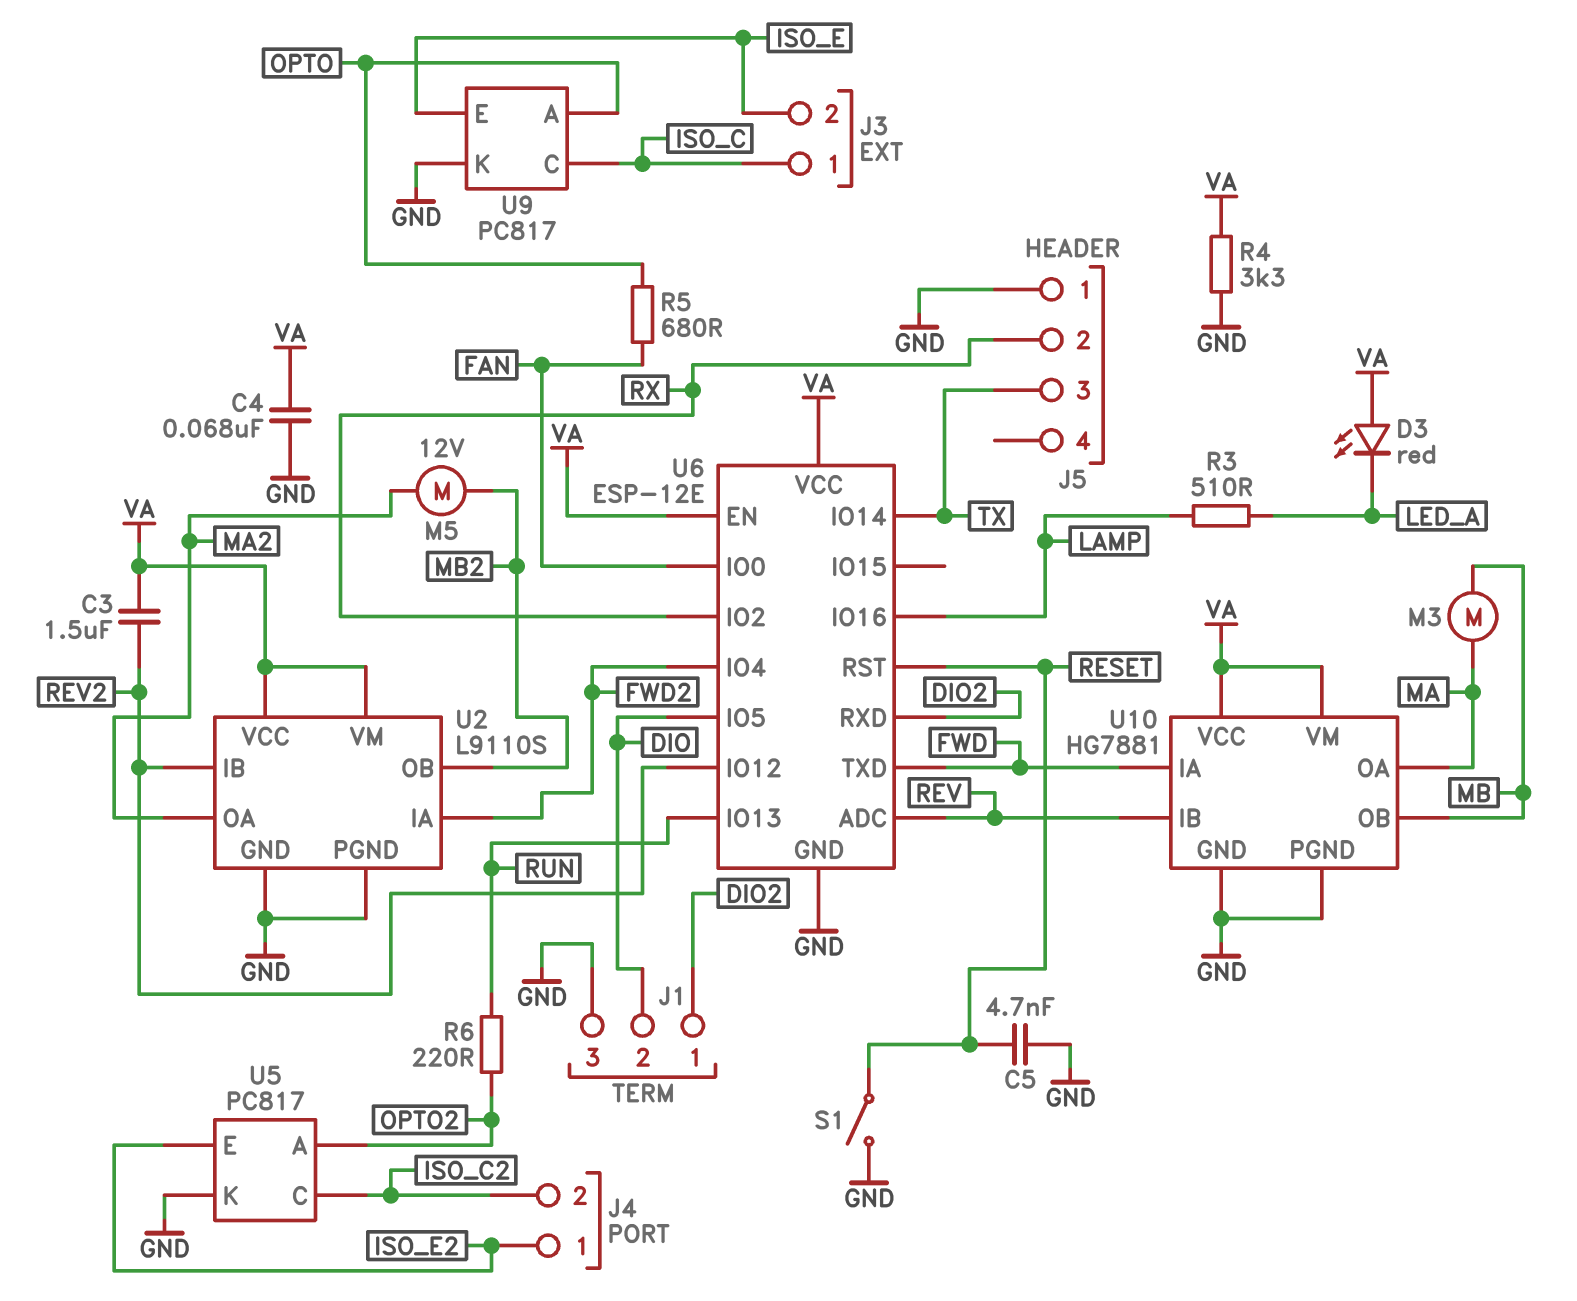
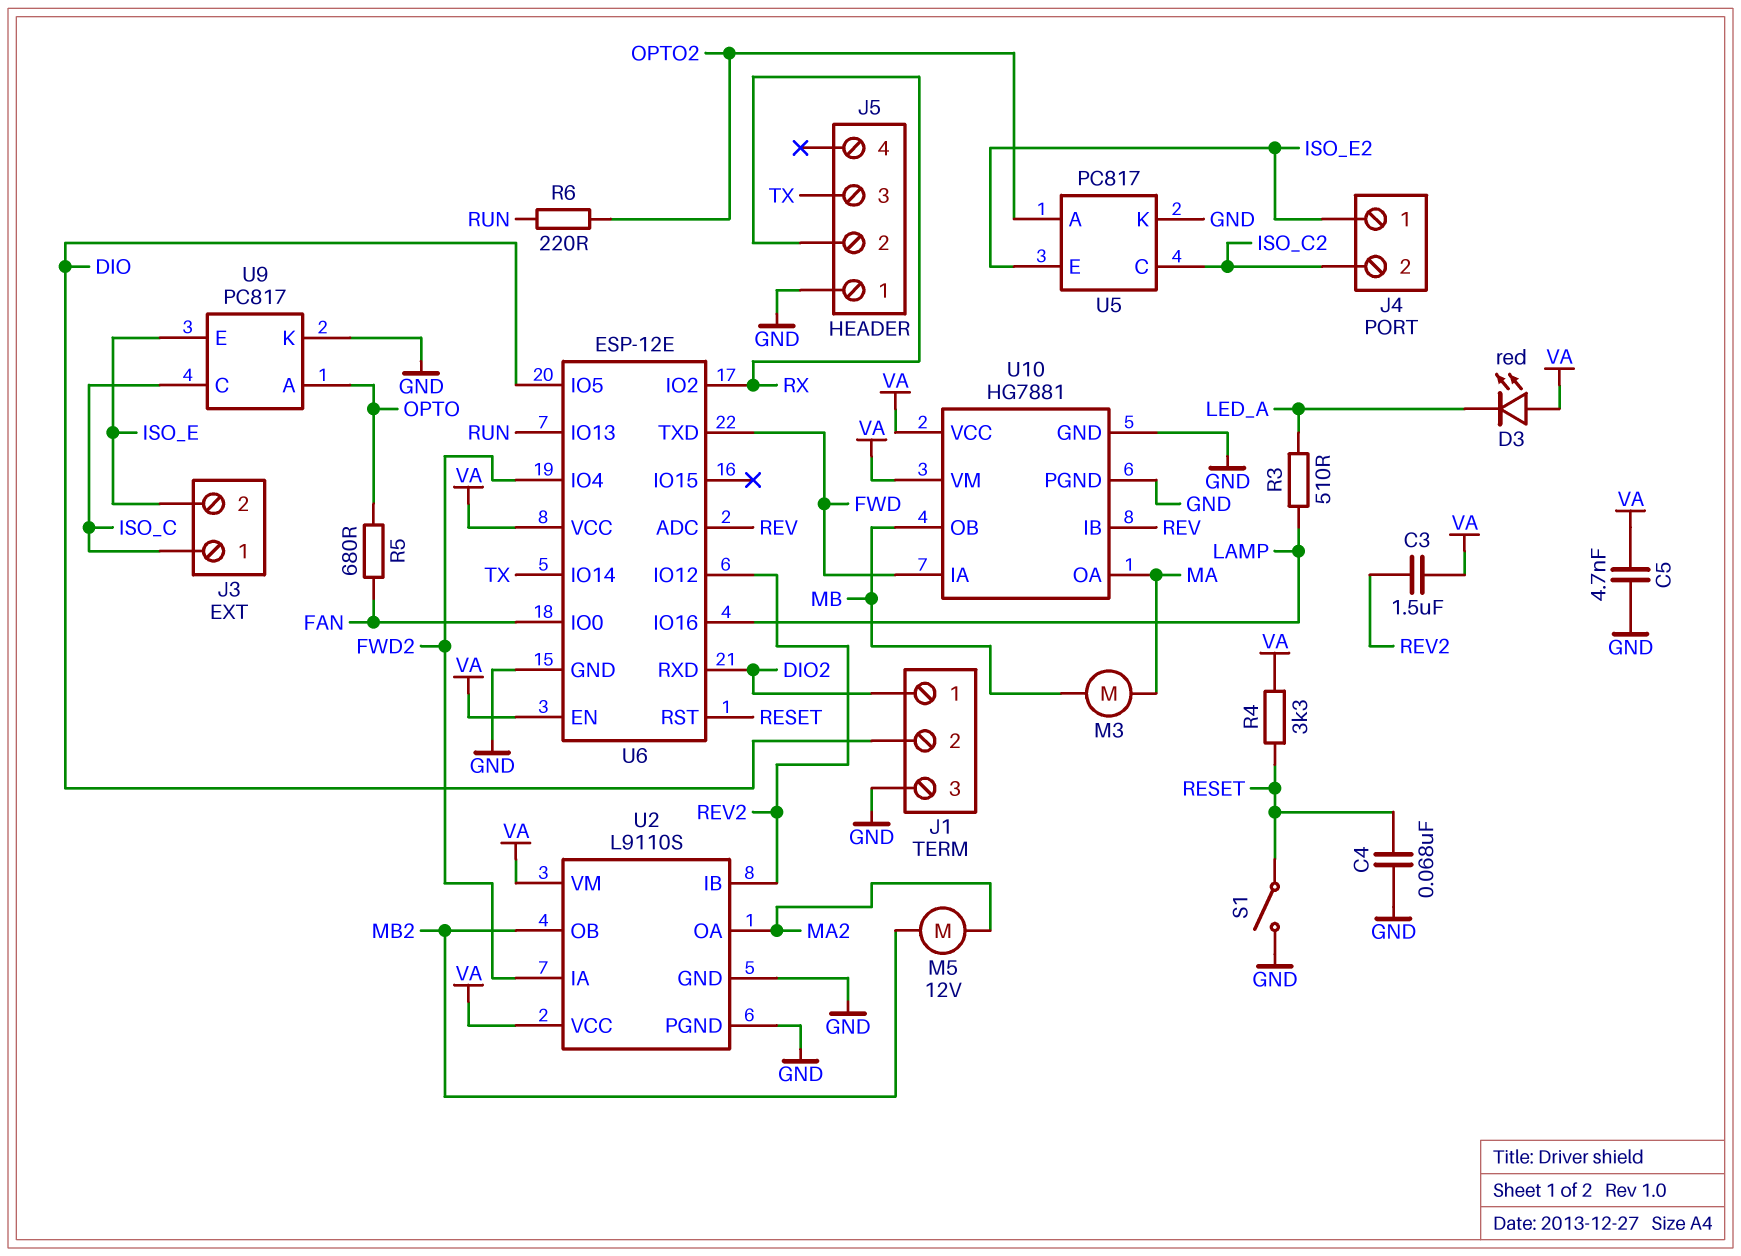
C4: 68nF (GND, VA) -> 68nF (GND, RESET)
C5: 4.7nF (GND, RESET) -> 4.7nF (GND, VA)
R4: 3.3k (GND, VA) -> 3.3k (RESET, VA)

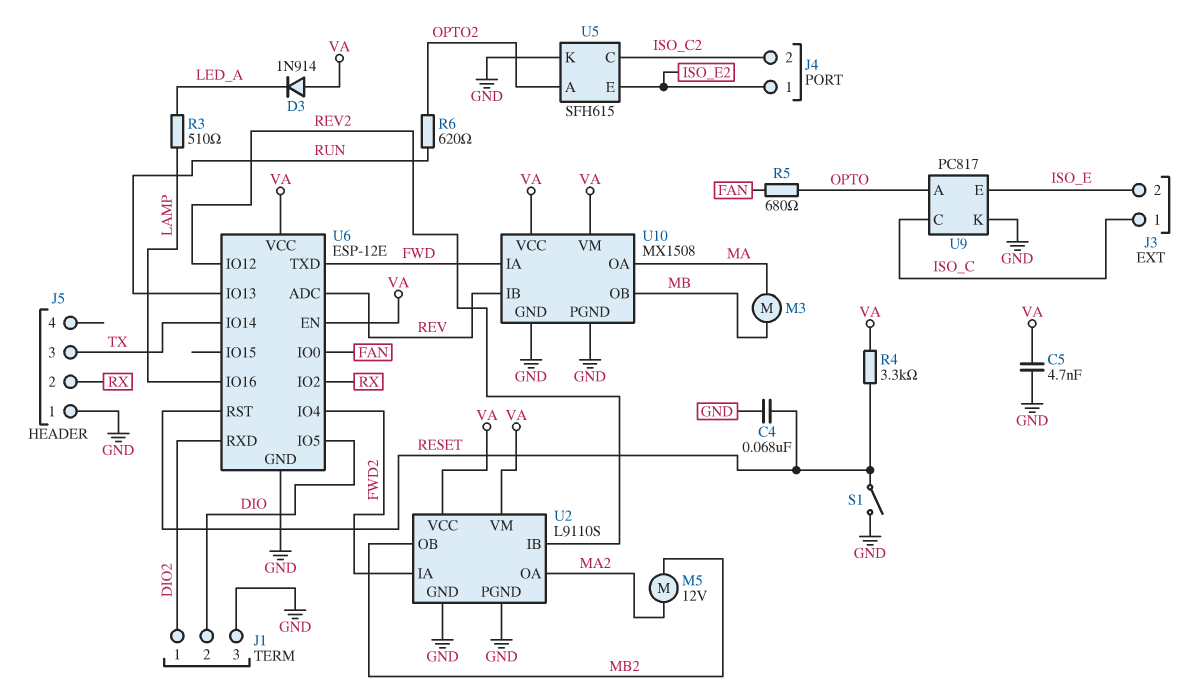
C3: 1.5uF (REV2, VA) -> none
D3: LED red (A VA, K LED_A) -> diode 1N914 (A VA, K LED_A)
R6: 220 (OPTO2, RUN) -> 620 (OPTO2, RUN)
U5: PC817 -> SFH615
U10: HG7881 -> MX1508

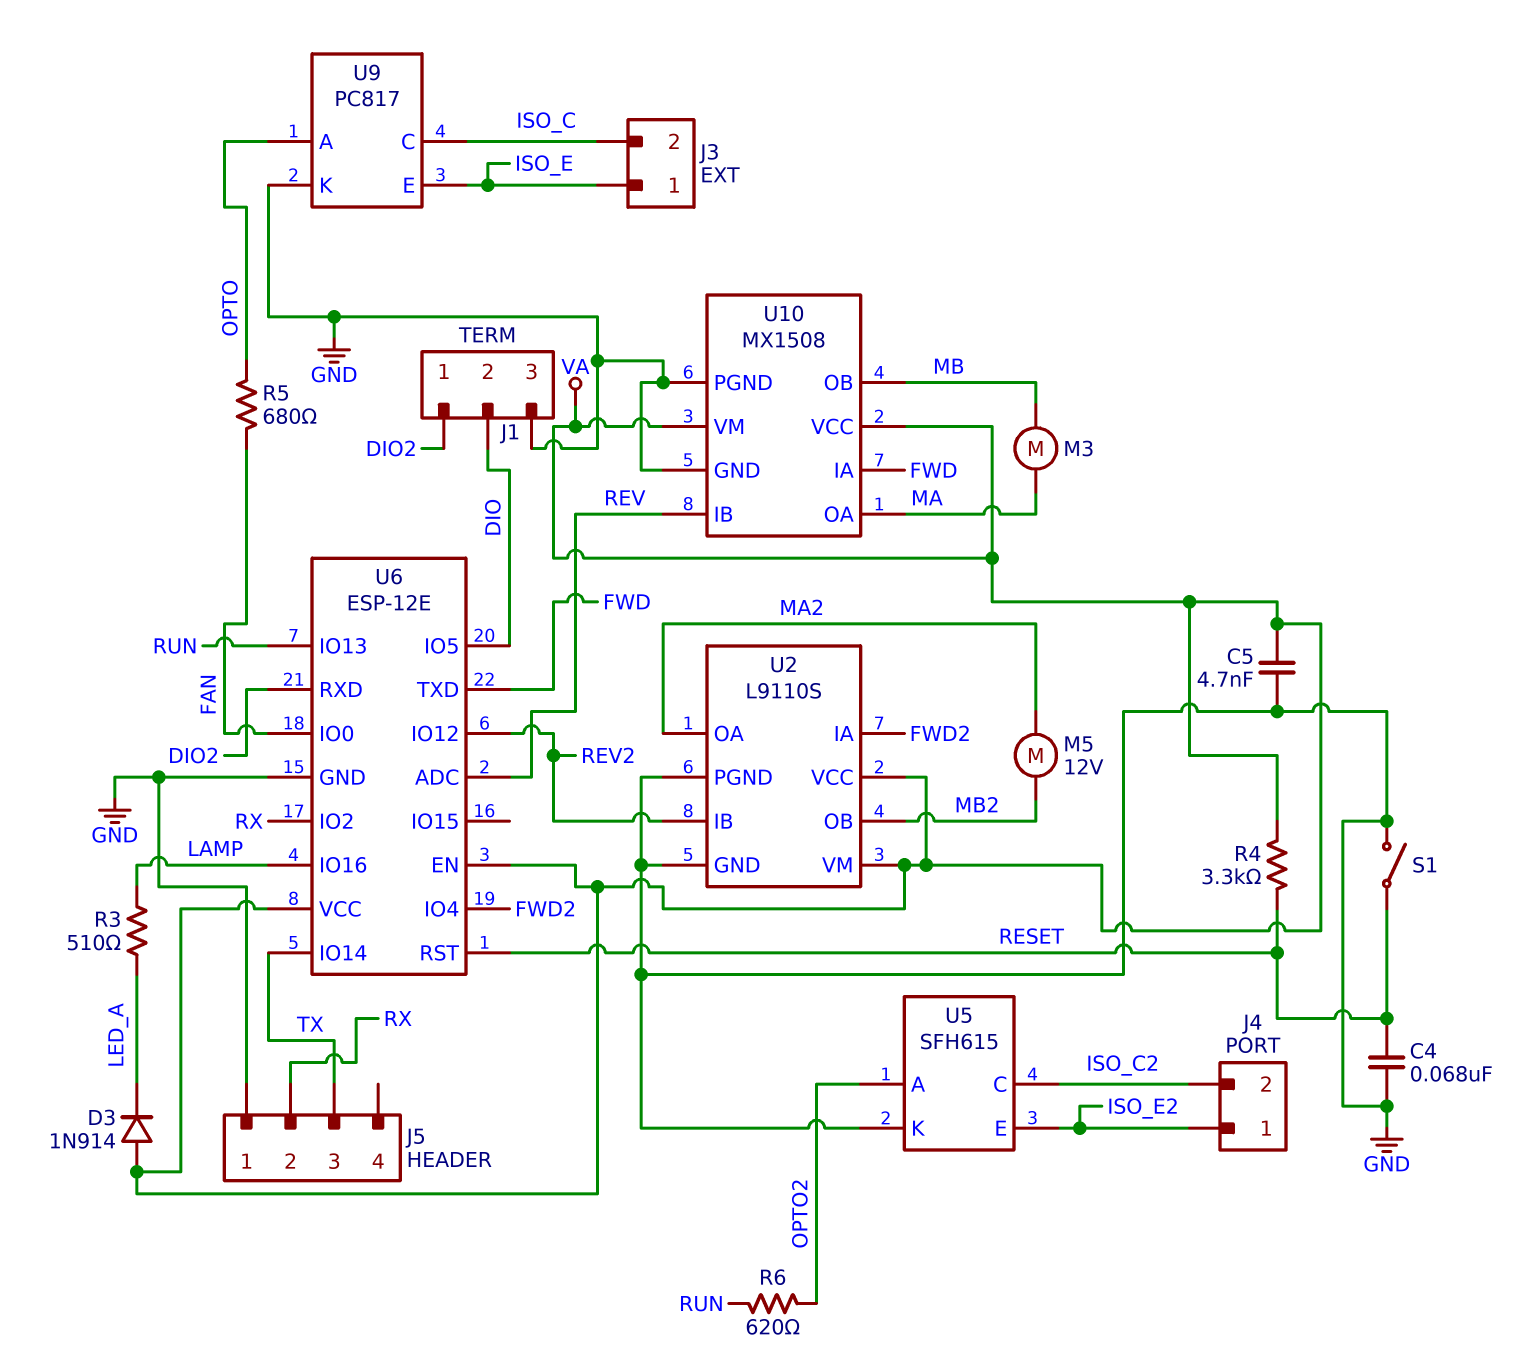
J3 pin 1: ISO_C -> ISO_E
J3 pin 2: ISO_E -> ISO_C

